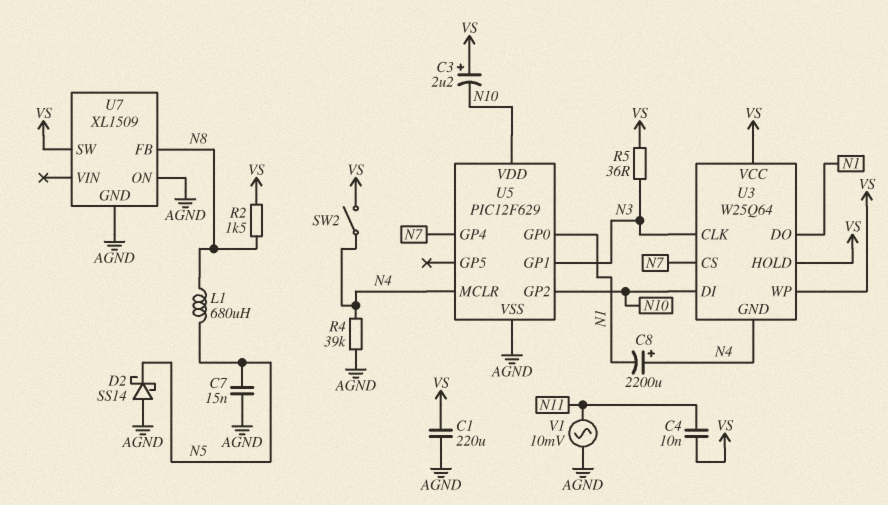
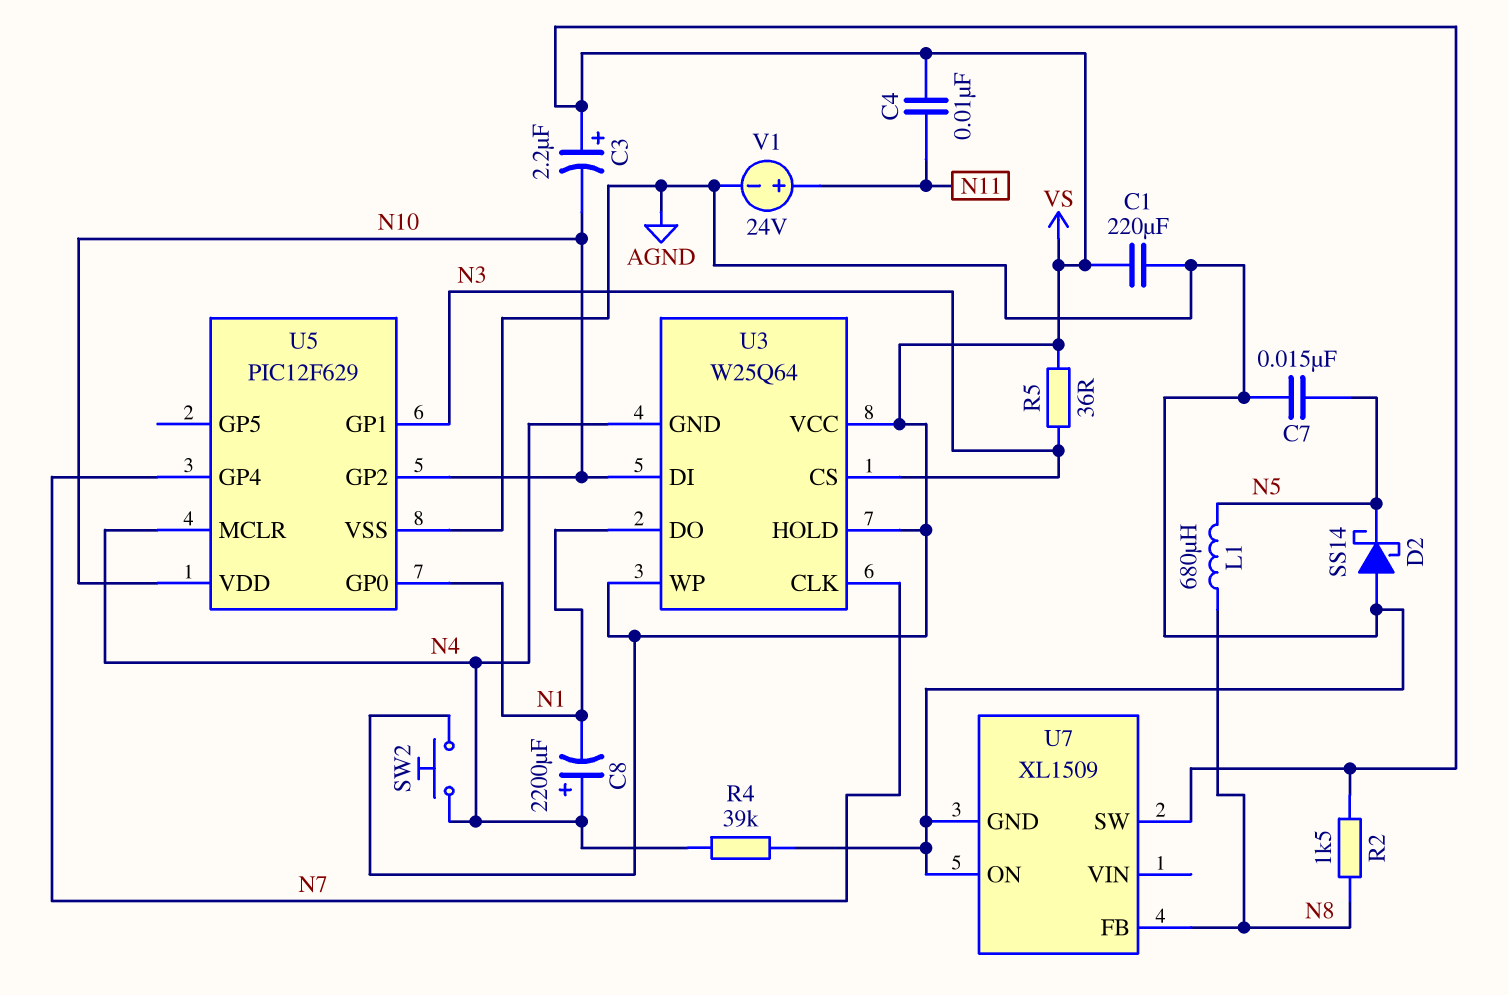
SW2: switch (N4, VS) -> button (N4, VS)
U3 pin CLK: N3 -> N7
U3 pin CS: N7 -> N3
V1: AC 10mV (AGND, N11) -> 24V (plus N11, minus AGND)

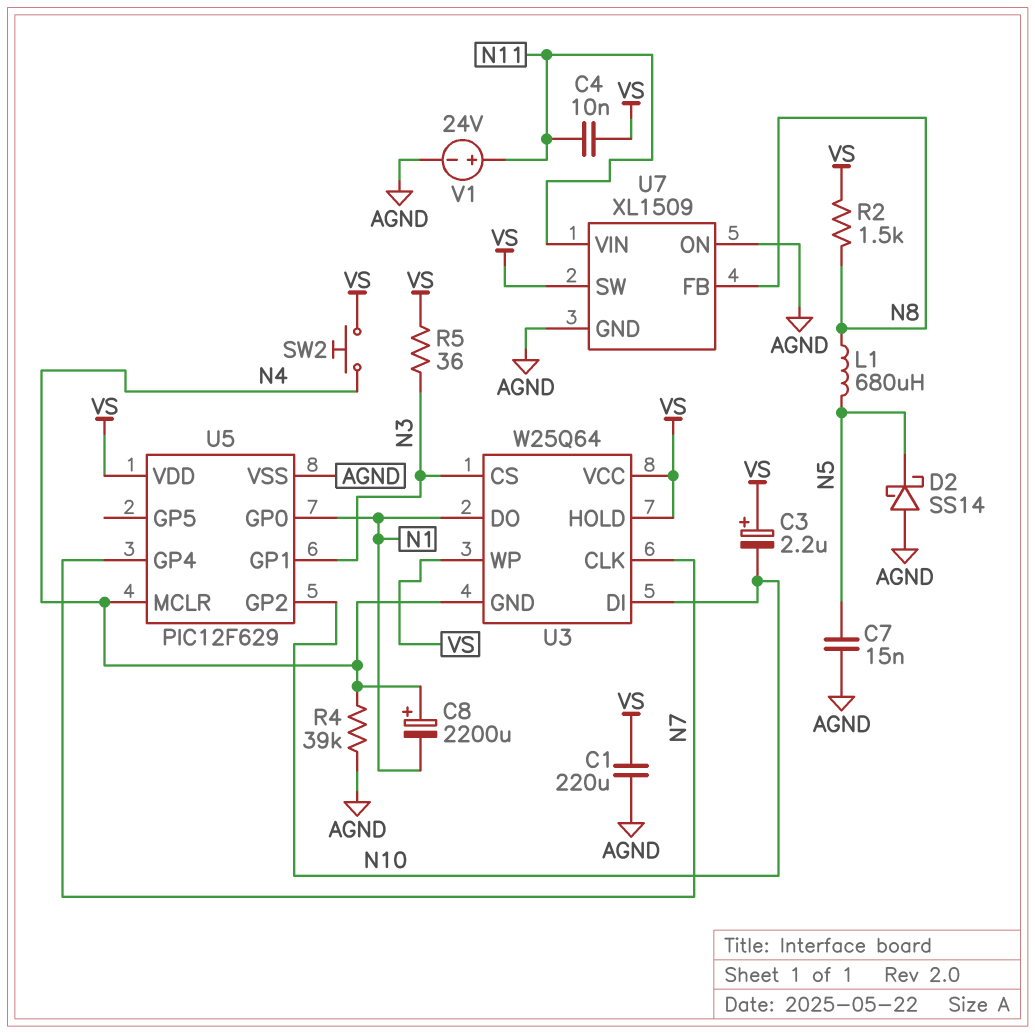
U5 pin VDD: N10 -> VS
U7 pin VIN: none -> N11

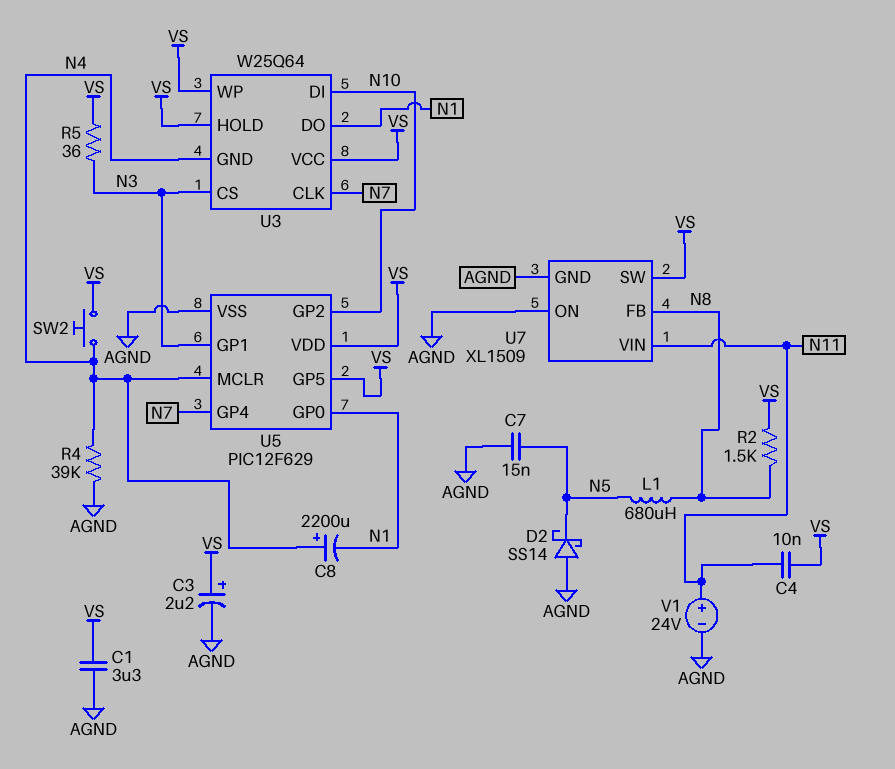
C1: 220uF (AGND, VS) -> 3.3uF (AGND, VS)
C3: 2.2uF (plus VS, minus N10) -> 2.2uF (plus VS, minus AGND)
U5 pin GP5: none -> VS

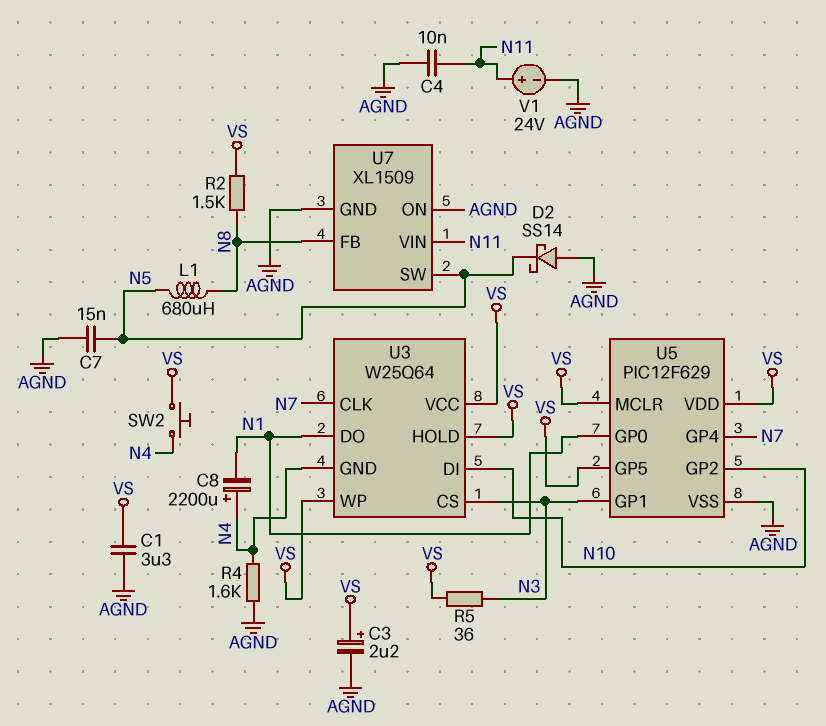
C4: 10nF (N11, VS) -> 10nF (AGND, N11)
R4: 39k (AGND, N4) -> 1.6k (AGND, N4)
U5 pin MCLR: N4 -> VS
U7 pin SW: VS -> N5

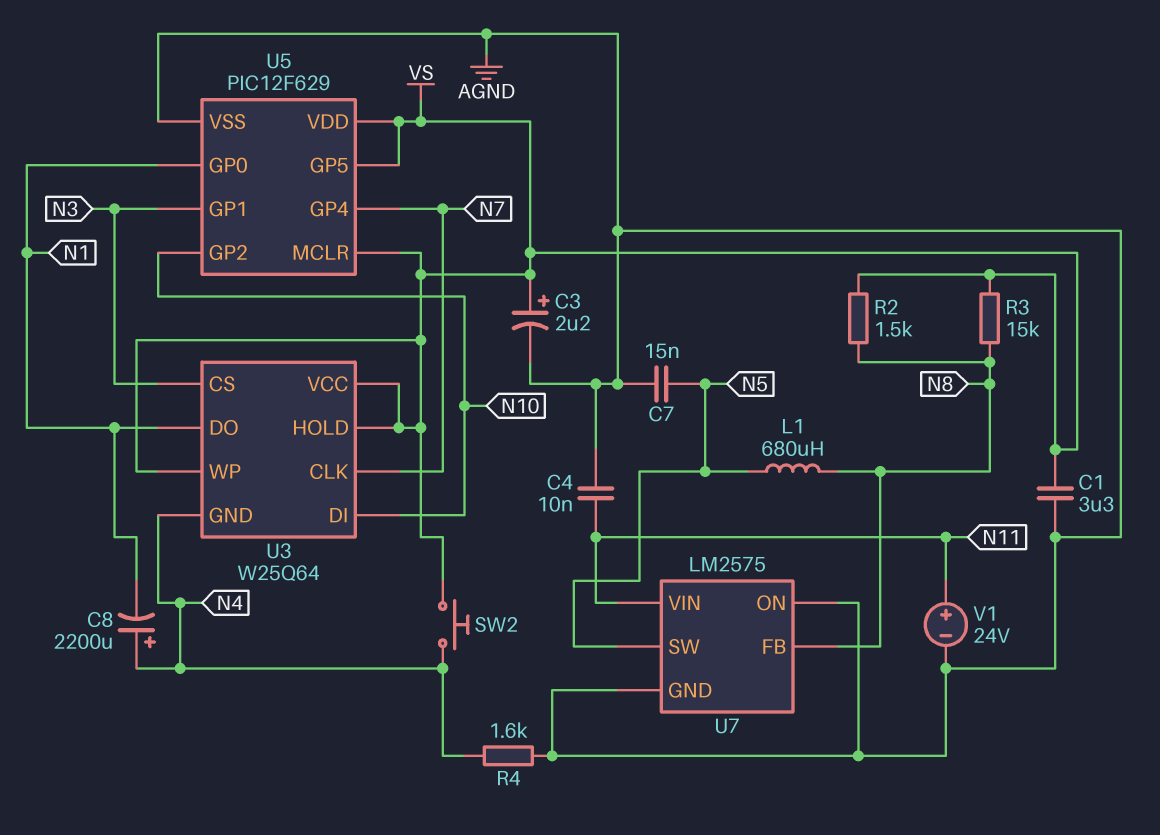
D2: schottky SS14 (A AGND, K N5) -> none
R3: none -> 15k (N8, VS)
R5: 36 (N3, VS) -> none
U7: XL1509 -> LM2575

